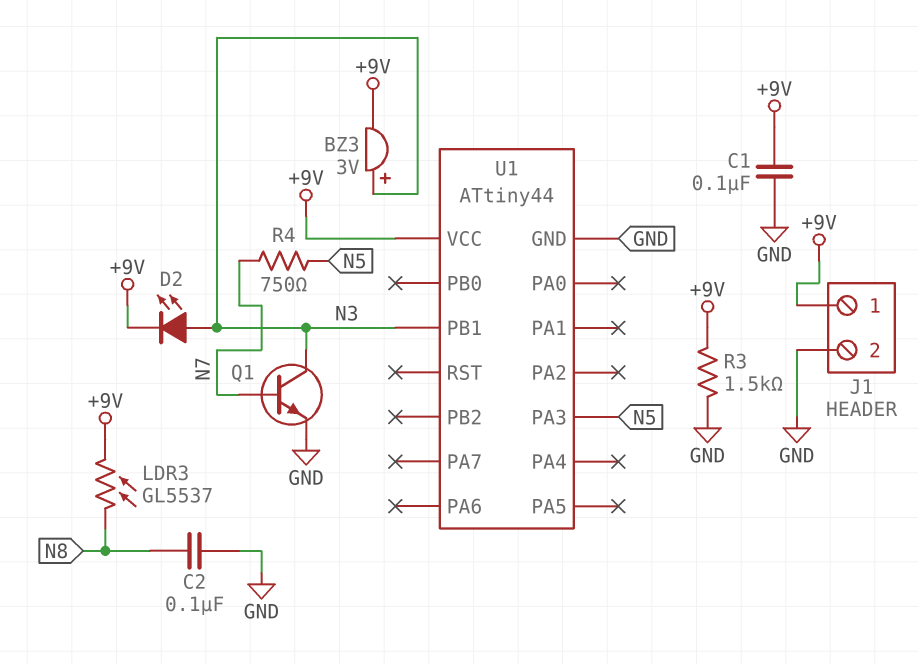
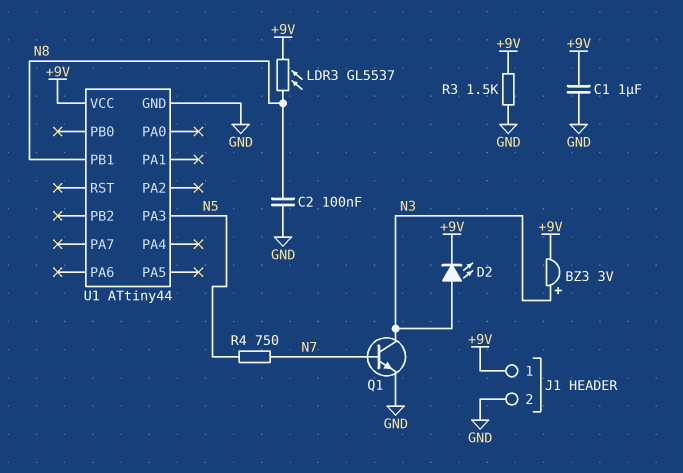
C1: 100nF (+9V, GND) -> 1uF (+9V, GND)
U1 pin PB1: N3 -> N8

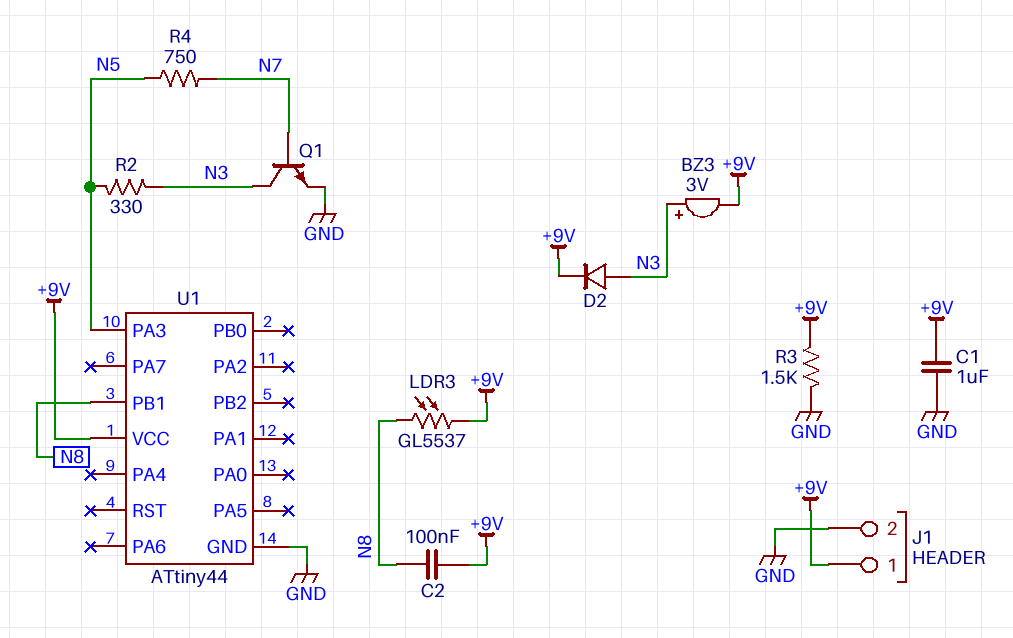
C2: 100nF (GND, N8) -> 100nF (+9V, N8)
D2: LED (A N3, K +9V) -> diode (A N3, K +9V)
R2: none -> 330 (N3, N5)

